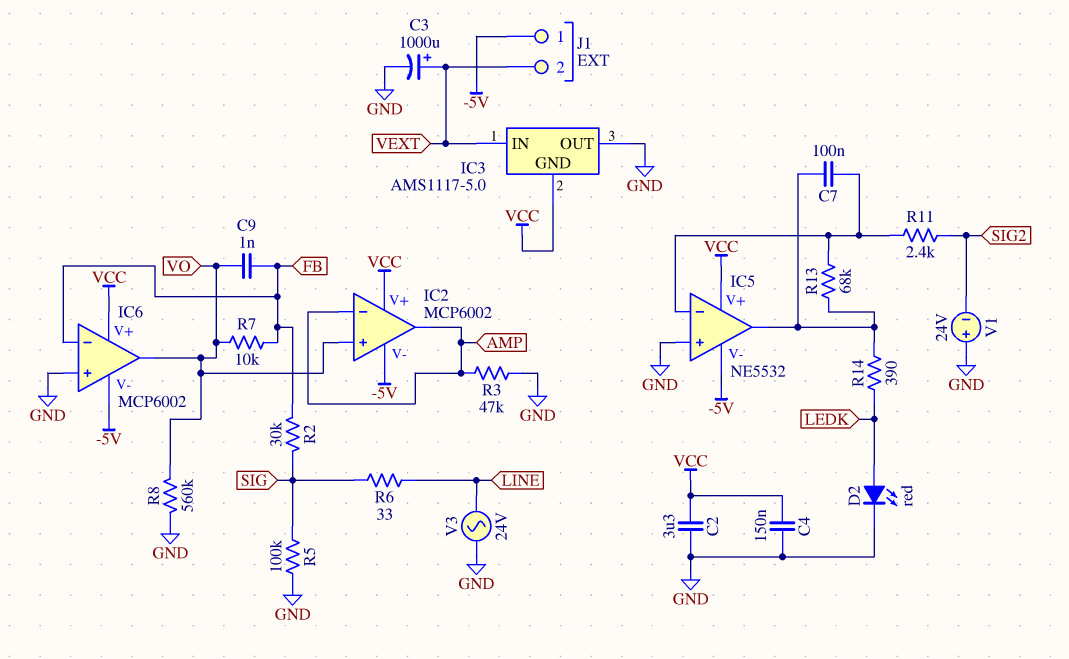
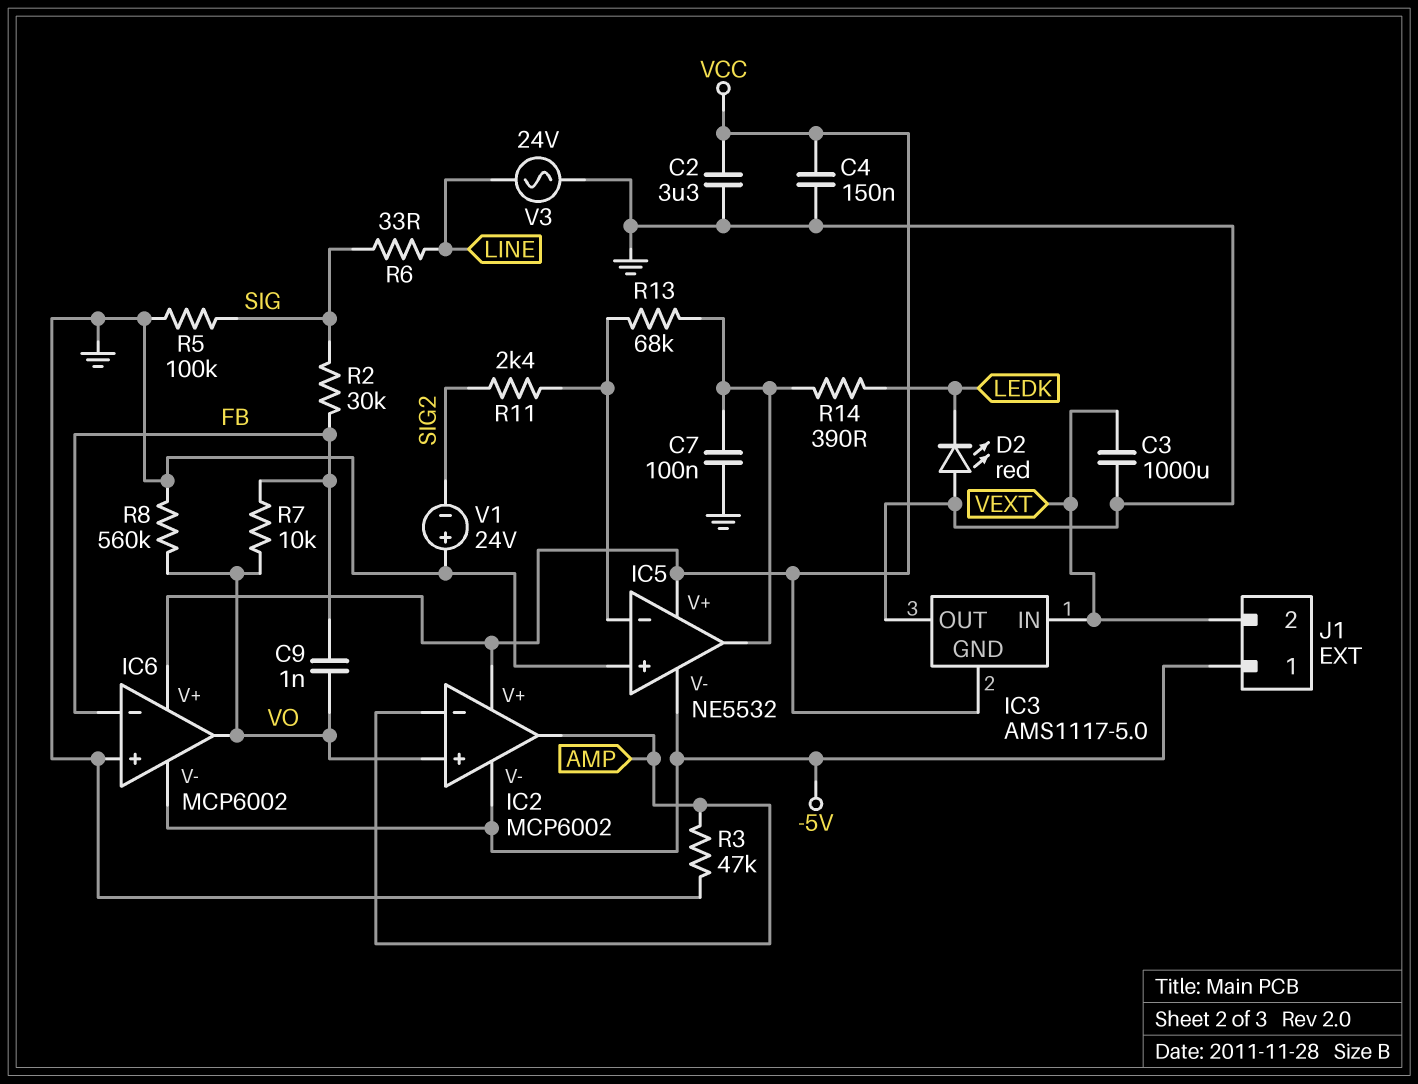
C3: 1000uF (plus VEXT, minus GND) -> 1000uF (GND, VEXT)
C7: 100nF (IC5/in-, IC5/out) -> 100nF (GND, IC5/out)
D2: LED red (A LEDK, K GND) -> LED red (A GND, K LEDK)

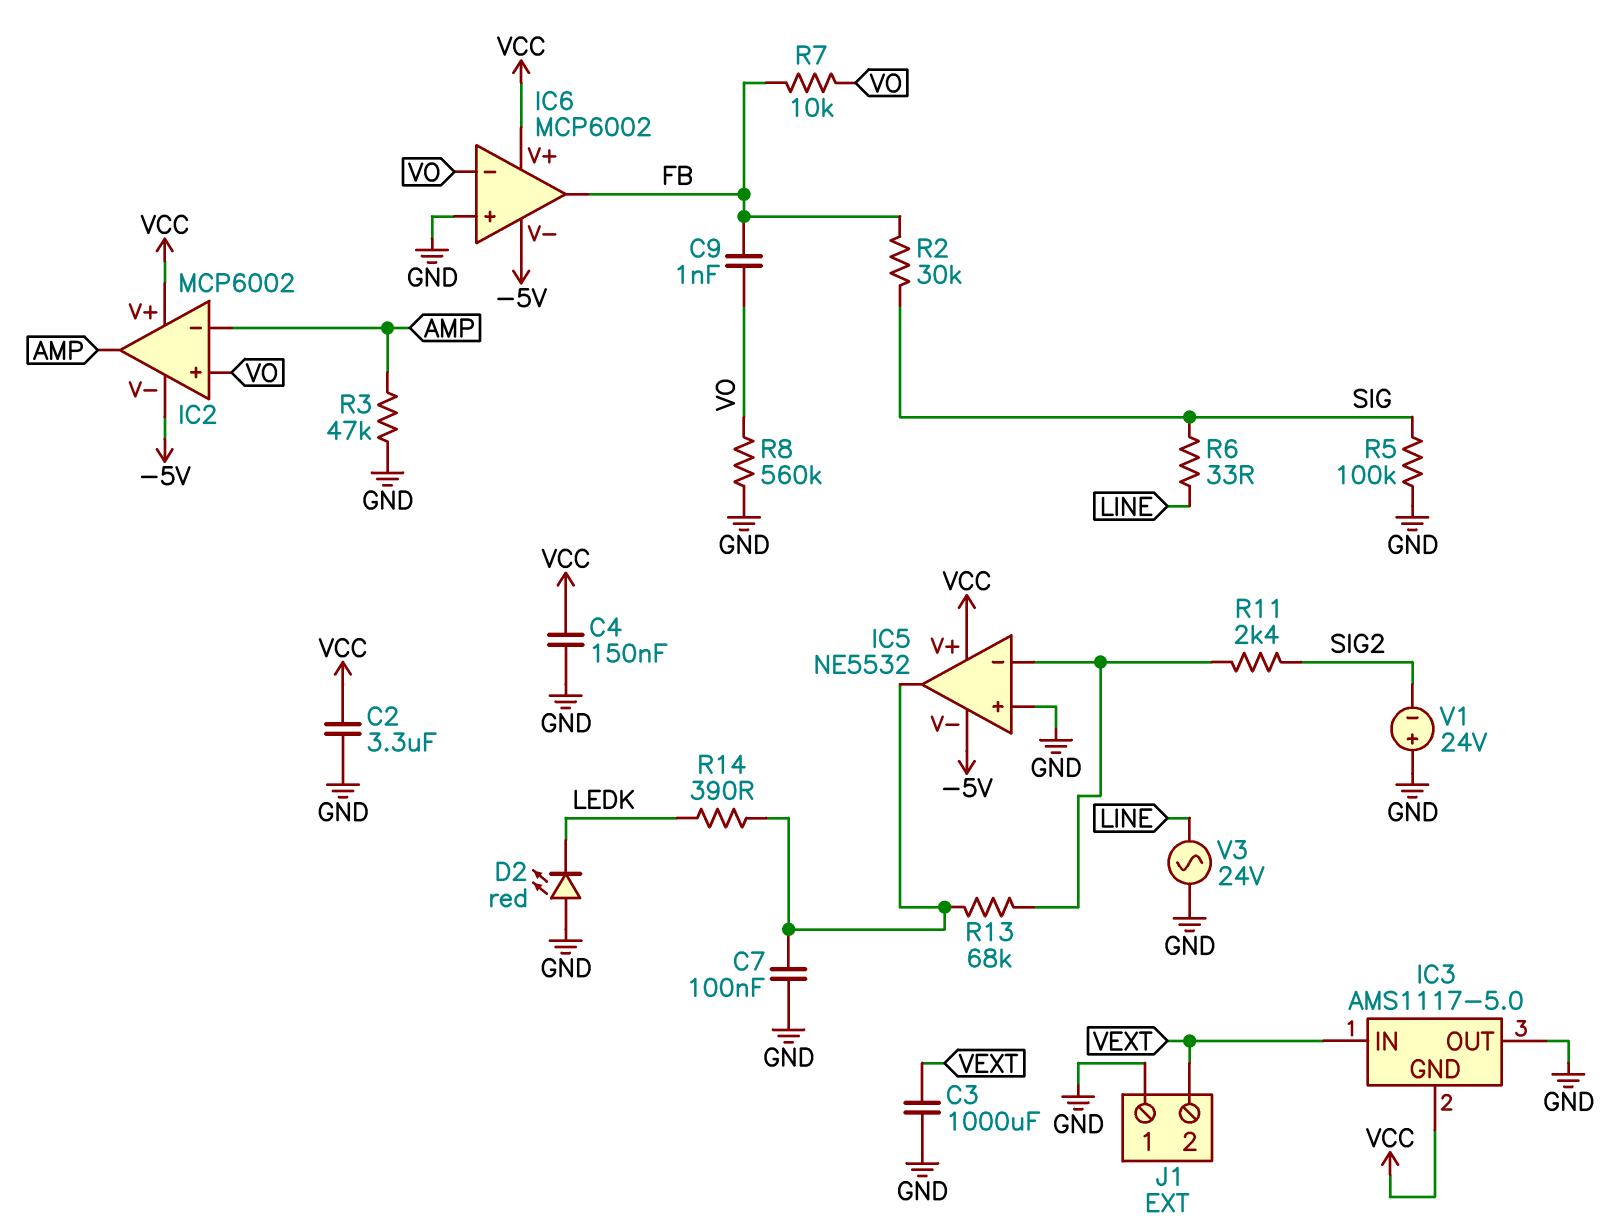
IC6 pin in-: FB -> VO
IC6 pin out: VO -> FB
J1 pin 1: -5V -> GND

